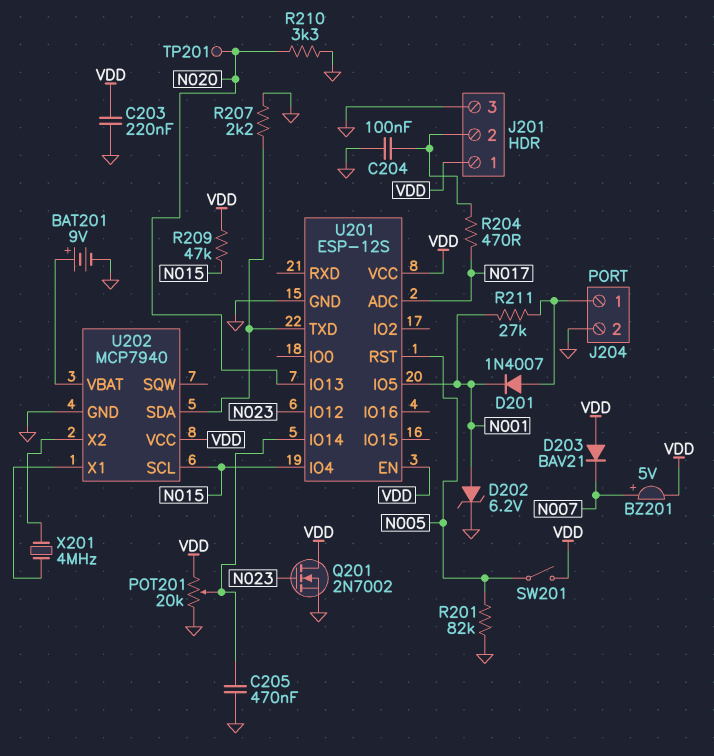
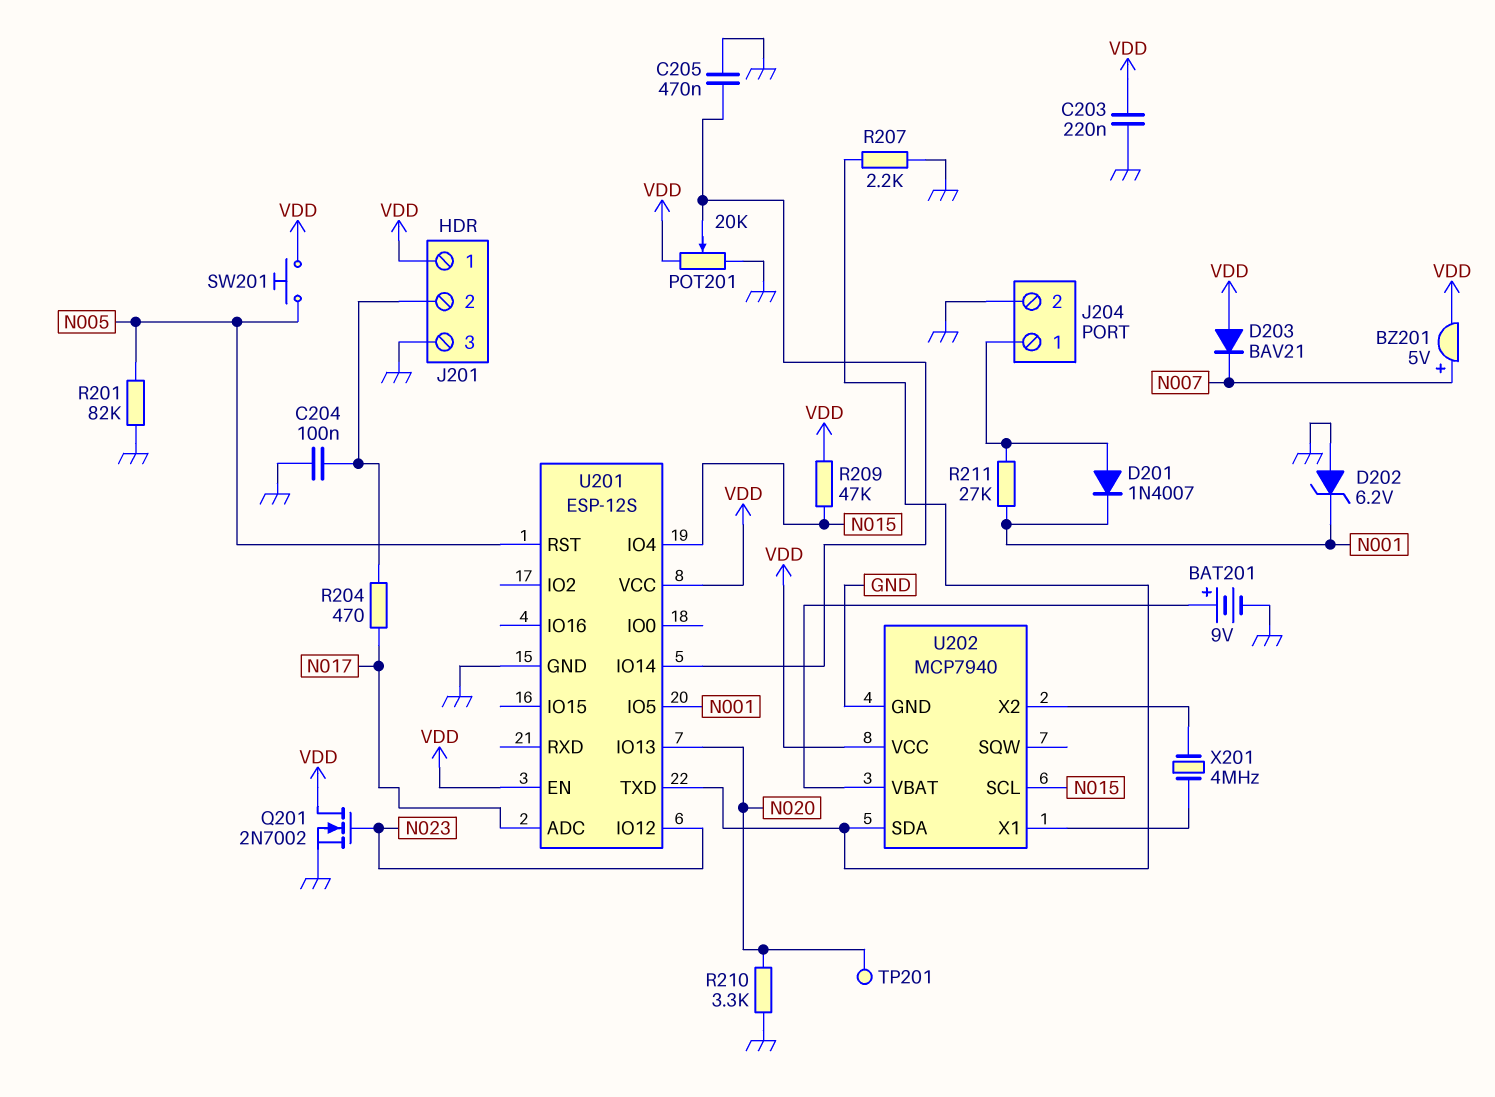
D202: zener 6.2V (A N001, K GND) -> zener 6.2V (A GND, K N001)
SW201: switch (N005, VDD) -> button (N005, VDD)

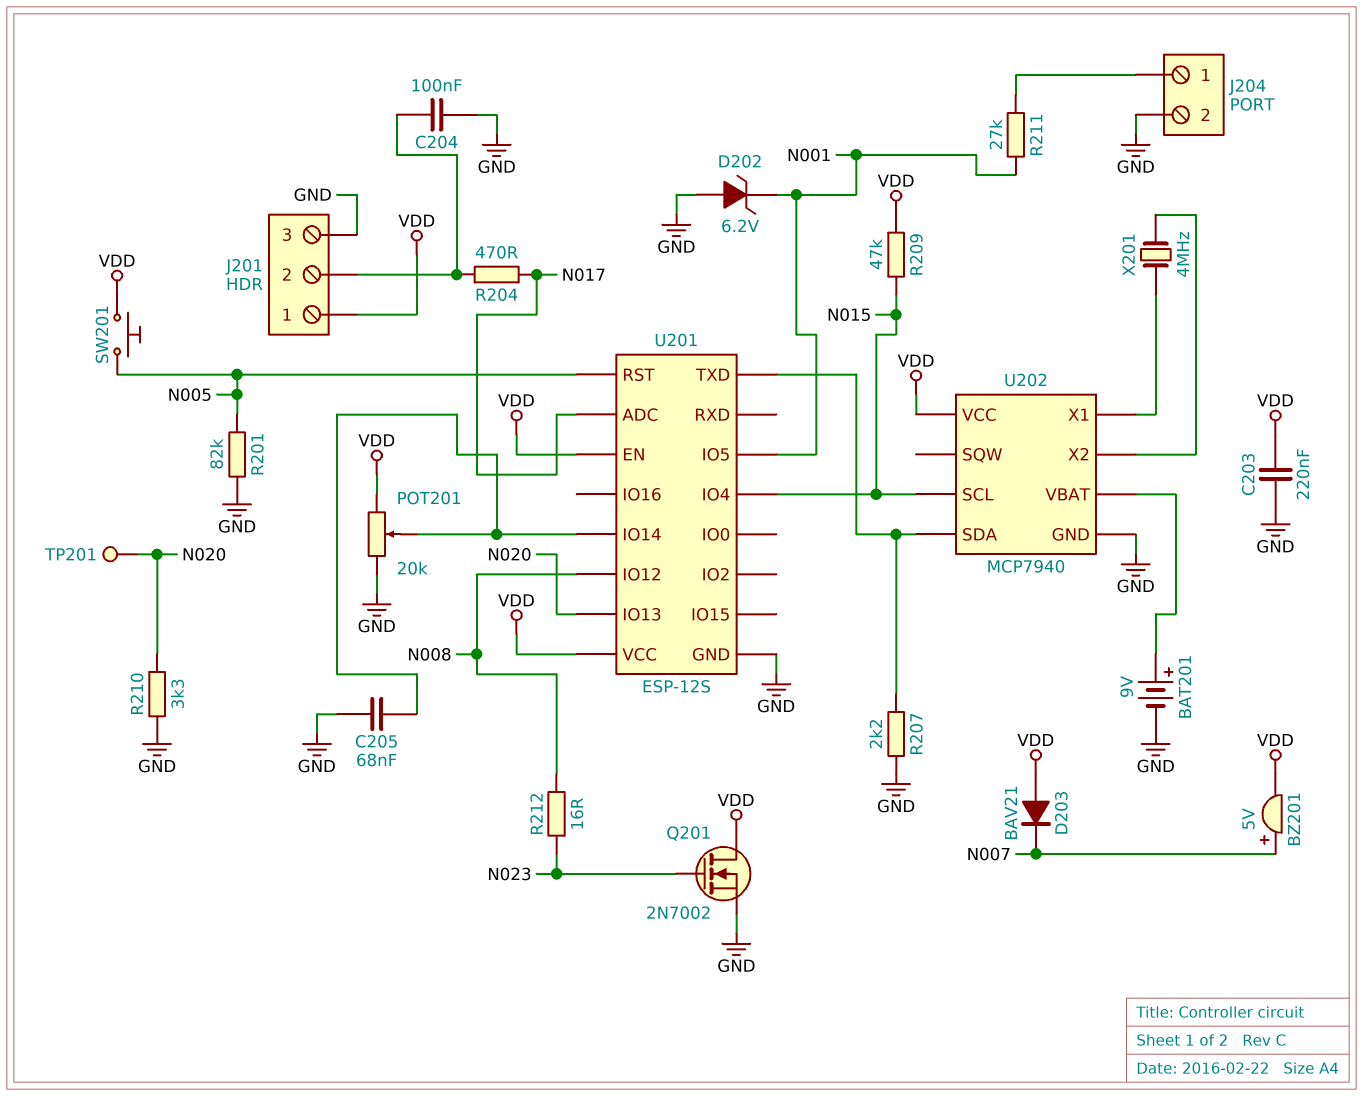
C205: 470nF (GND, U201/IO14) -> 68nF (GND, U201/IO14)
D201: diode 1N4007 (A J204/1, K N001) -> none
R212: none -> 16 (N008, N023)
U201 pin IO12: N023 -> N008

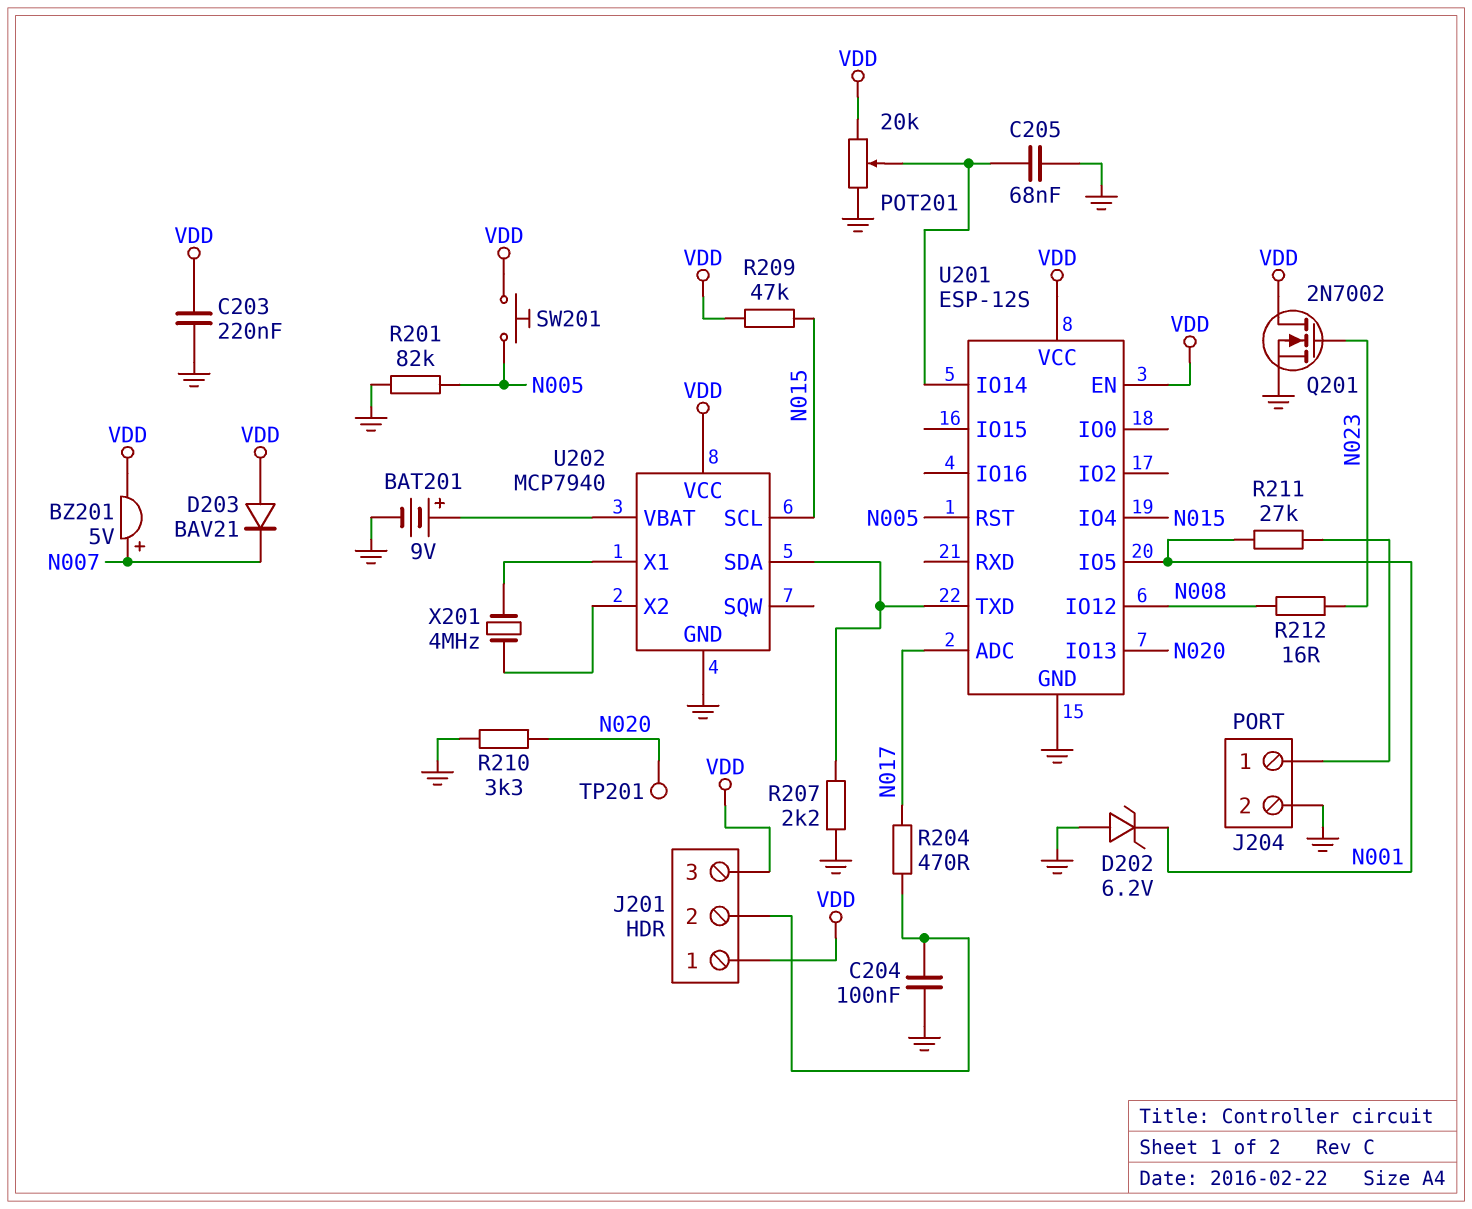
J201 pin 3: GND -> VDD

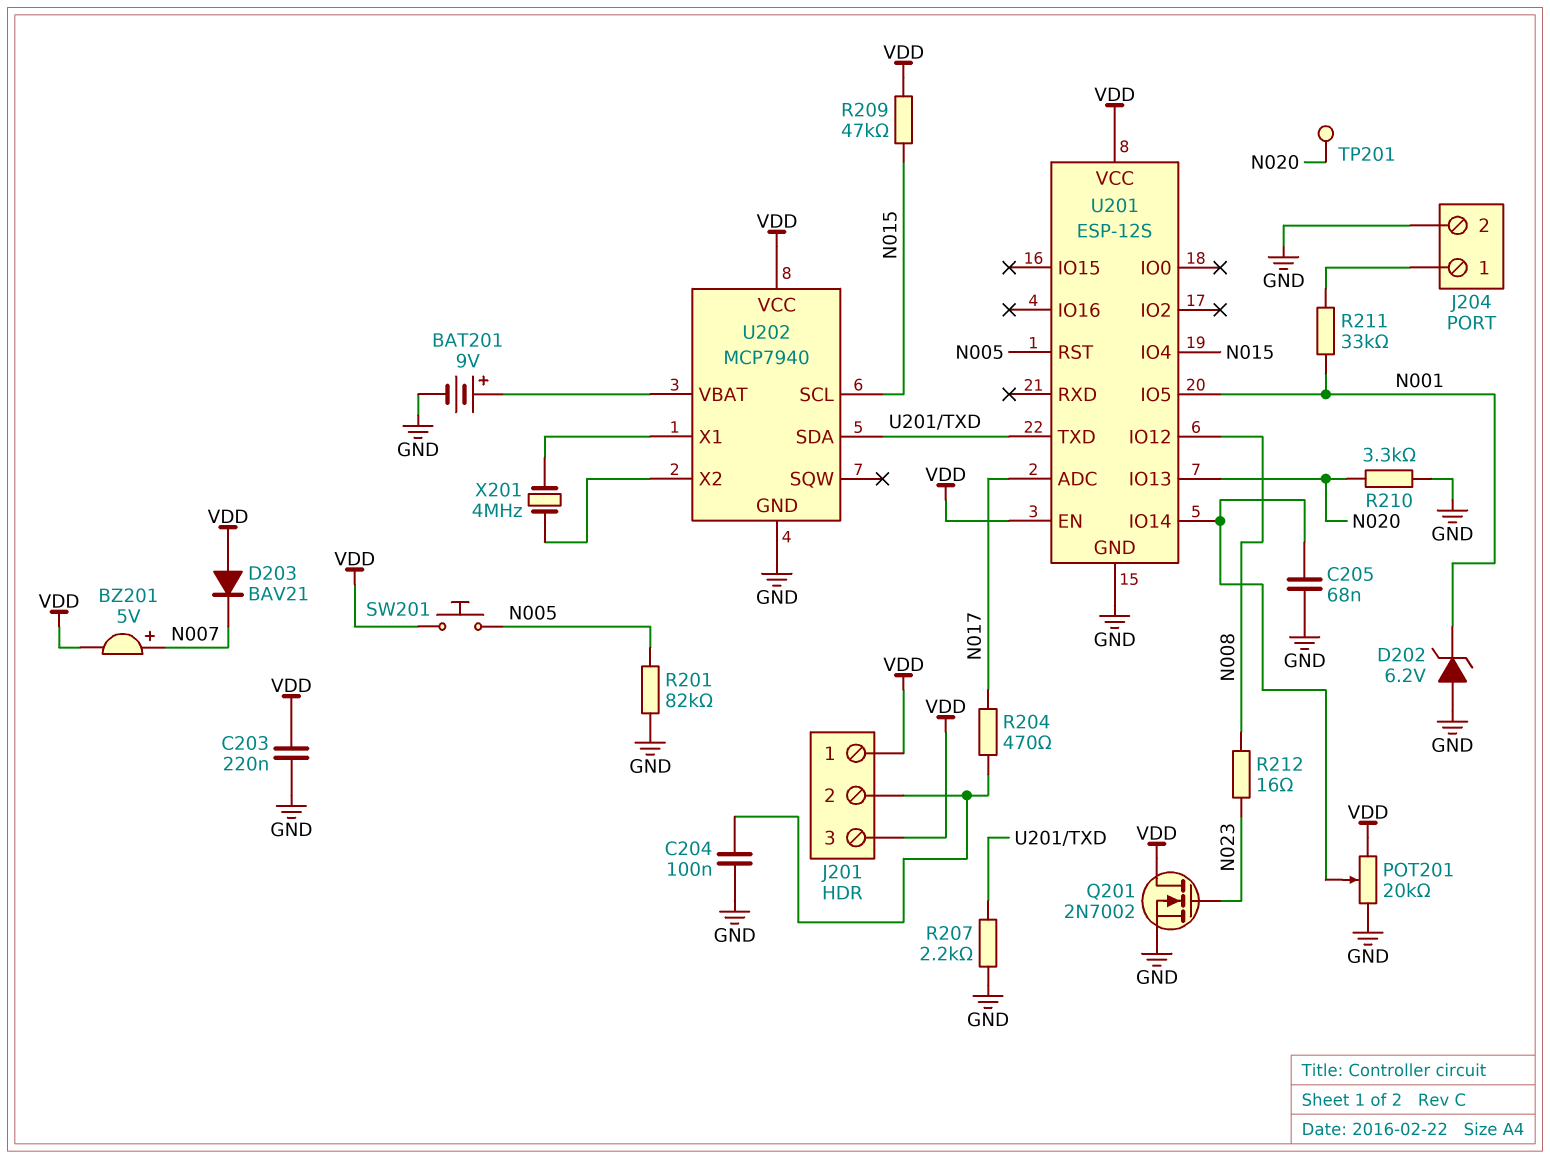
R211: 27k (J204/1, N001) -> 33k (J204/1, N001)

